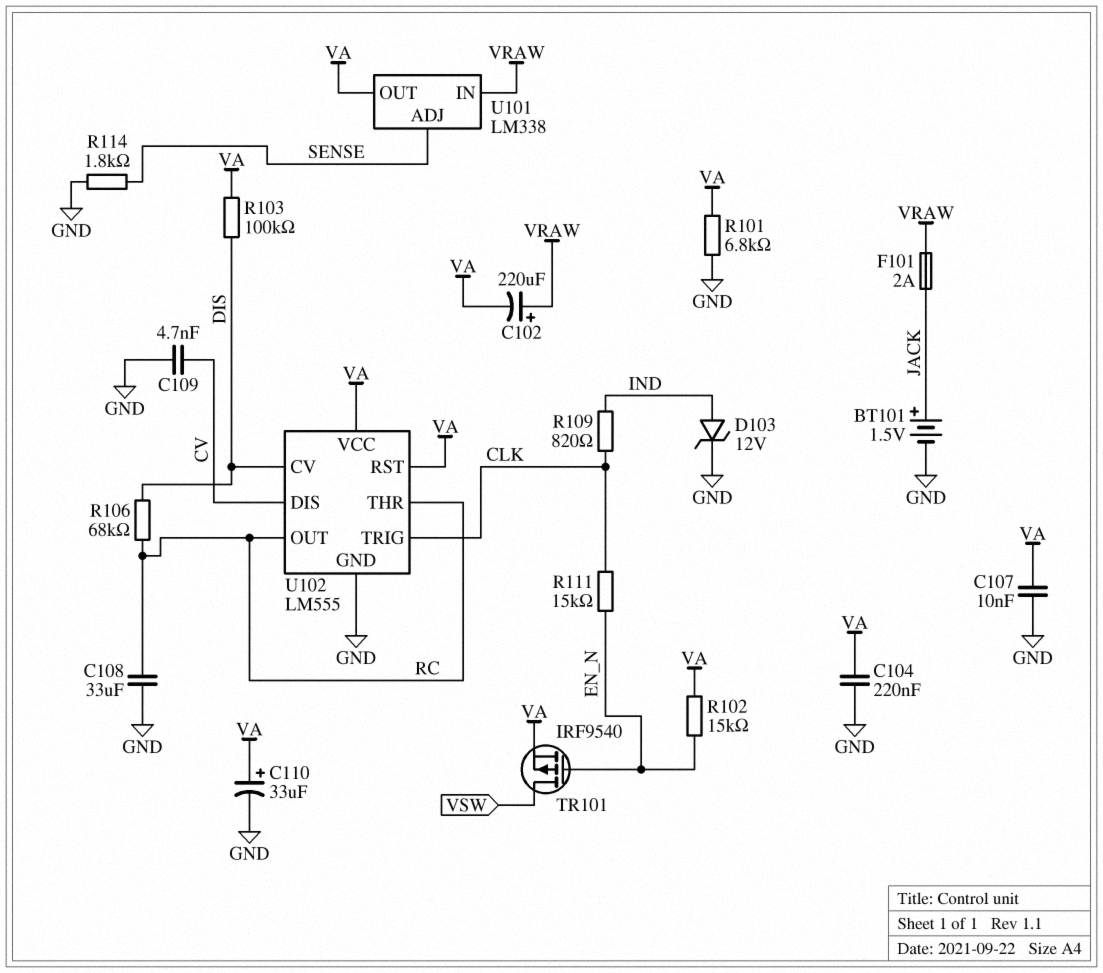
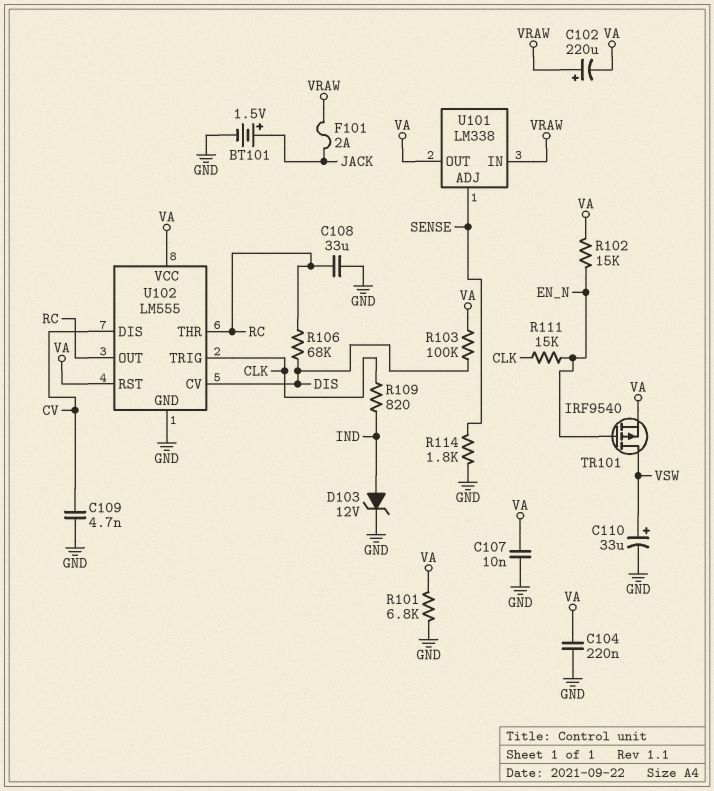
C110: 33uF (plus VA, minus GND) -> 33uF (plus VSW, minus GND)

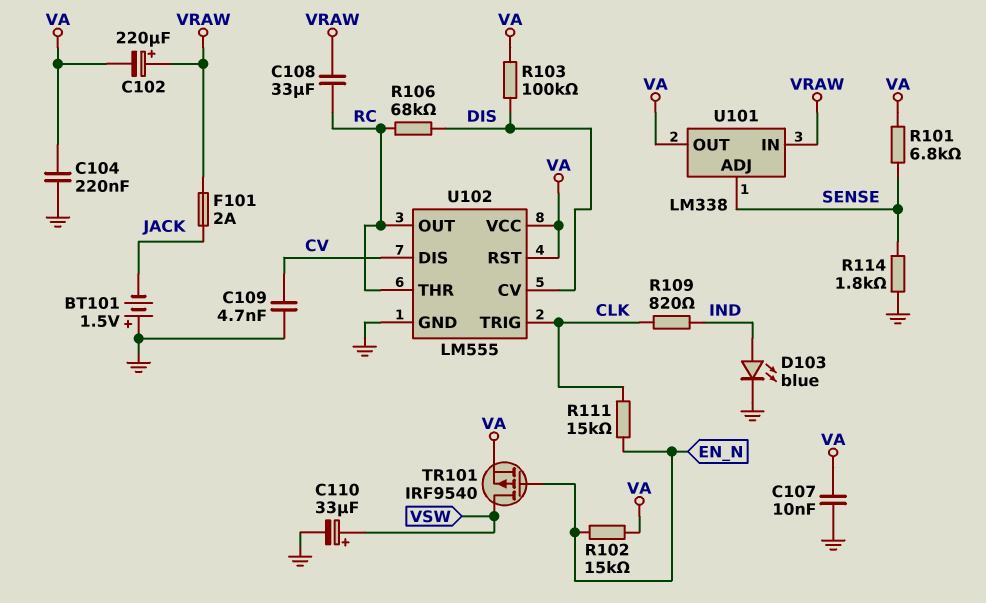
BT101: 1.5V (plus JACK, minus GND) -> 1.5V (plus GND, minus JACK)
C108: 33uF (GND, RC) -> 33uF (RC, VRAW)
D103: zener 12V (A IND, K GND) -> LED blue (A IND, K GND)
R101: 6.8k (GND, VA) -> 6.8k (SENSE, VA)

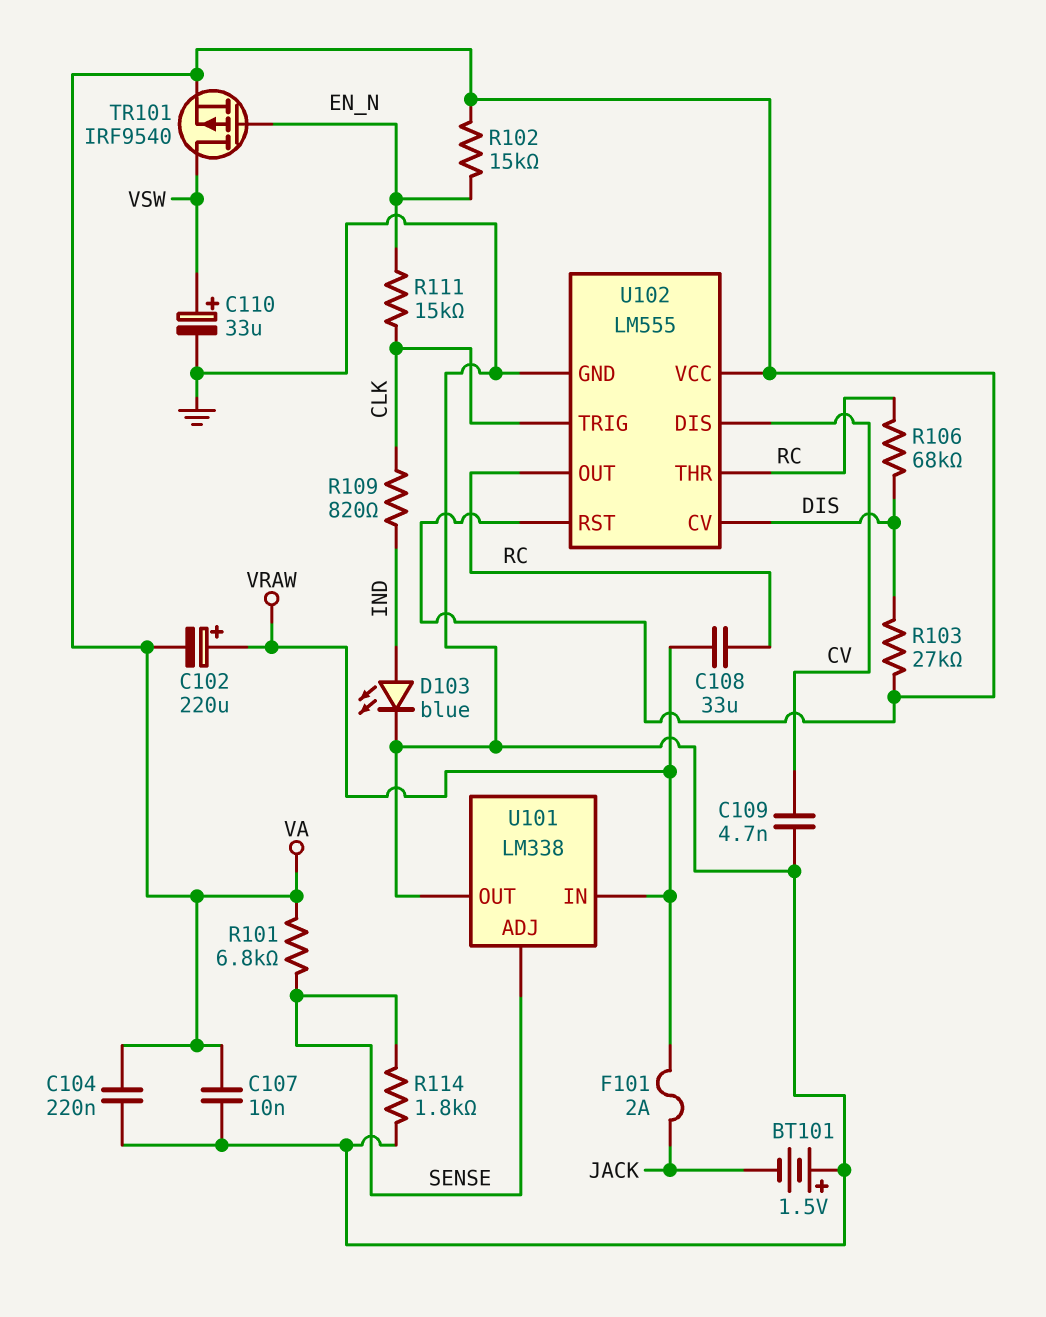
R103: 100k (DIS, VA) -> 27k (DIS, VA)
U101 pin OUT: VA -> GND

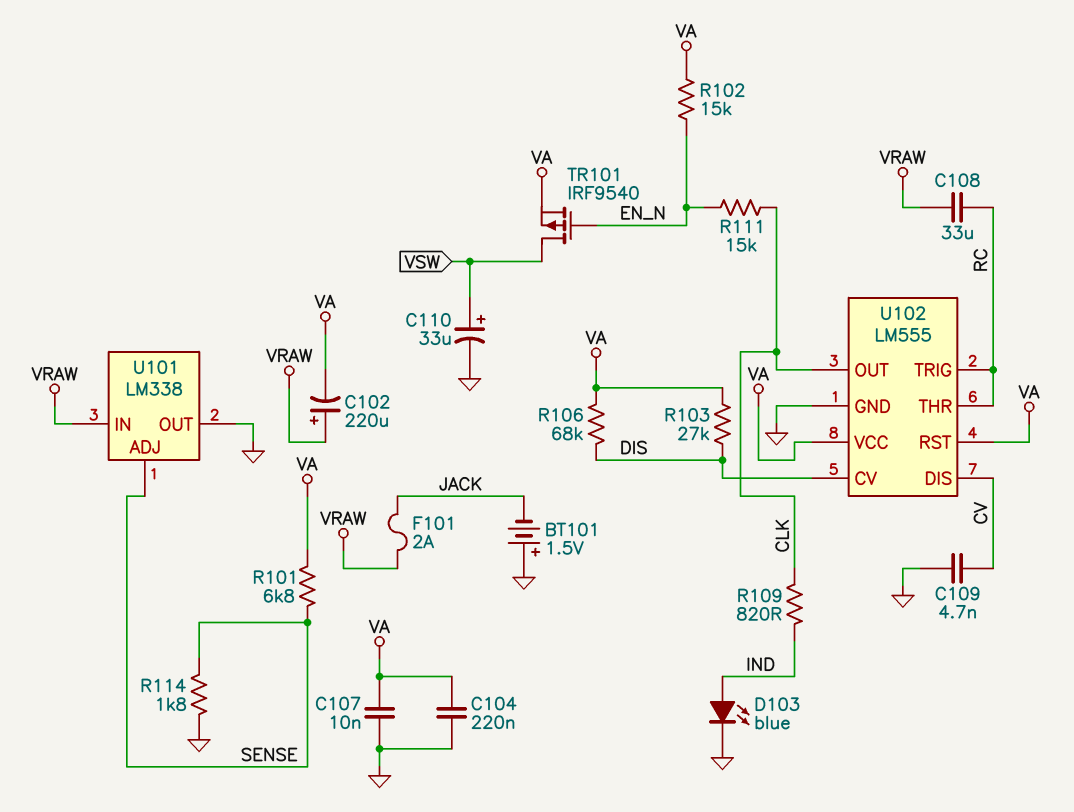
R106: 68k (DIS, RC) -> 68k (DIS, VA)
U102 pin OUT: RC -> CLK
U102 pin TRIG: CLK -> RC

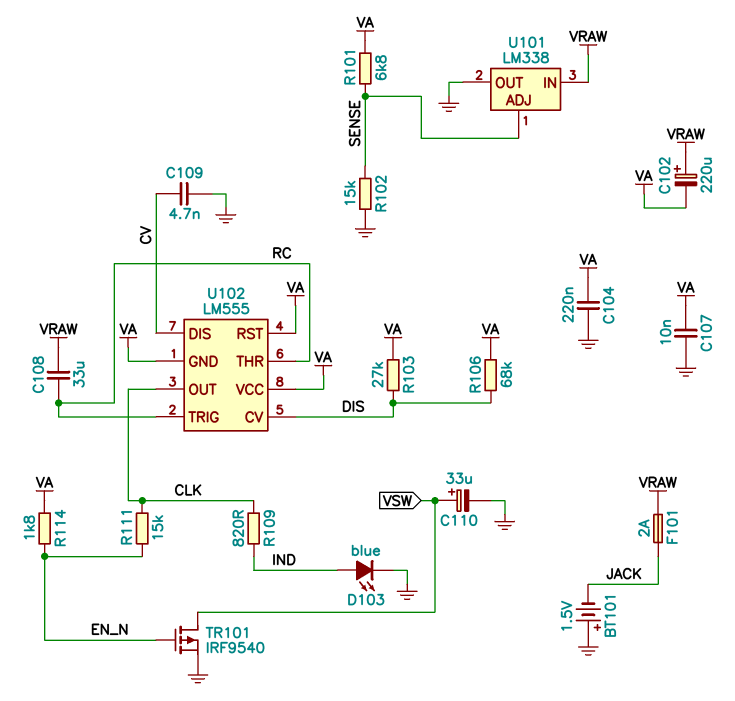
R102: 15k (EN_N, VA) -> 15k (GND, SENSE)
R114: 1.8k (GND, SENSE) -> 1.8k (EN_N, VA)
TR101: PMOS IRF9540 (G EN_N, D VSW, S VA) -> PMOS IRF9540 (G EN_N, D VSW, S GND)
U102 pin GND: GND -> VA

